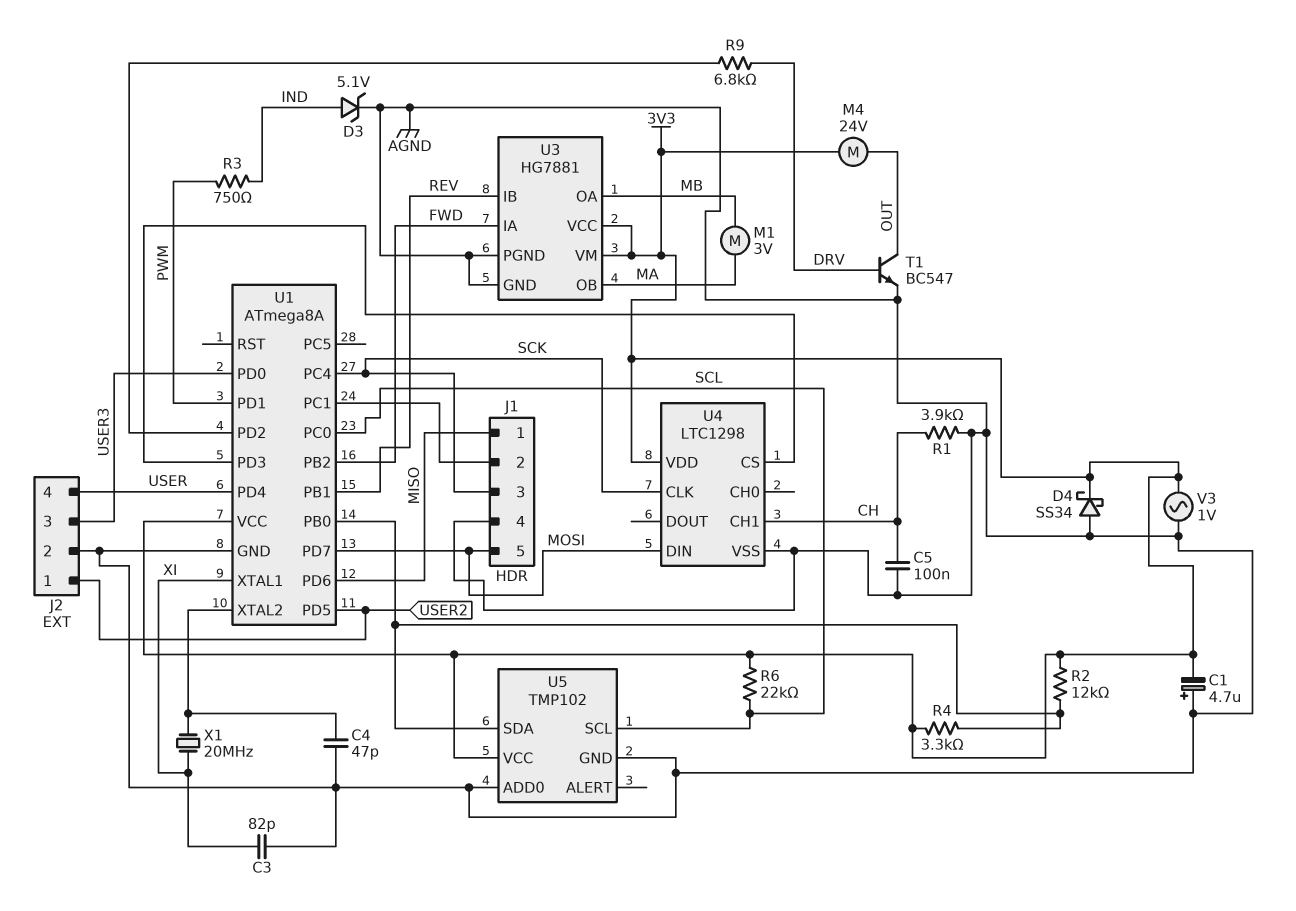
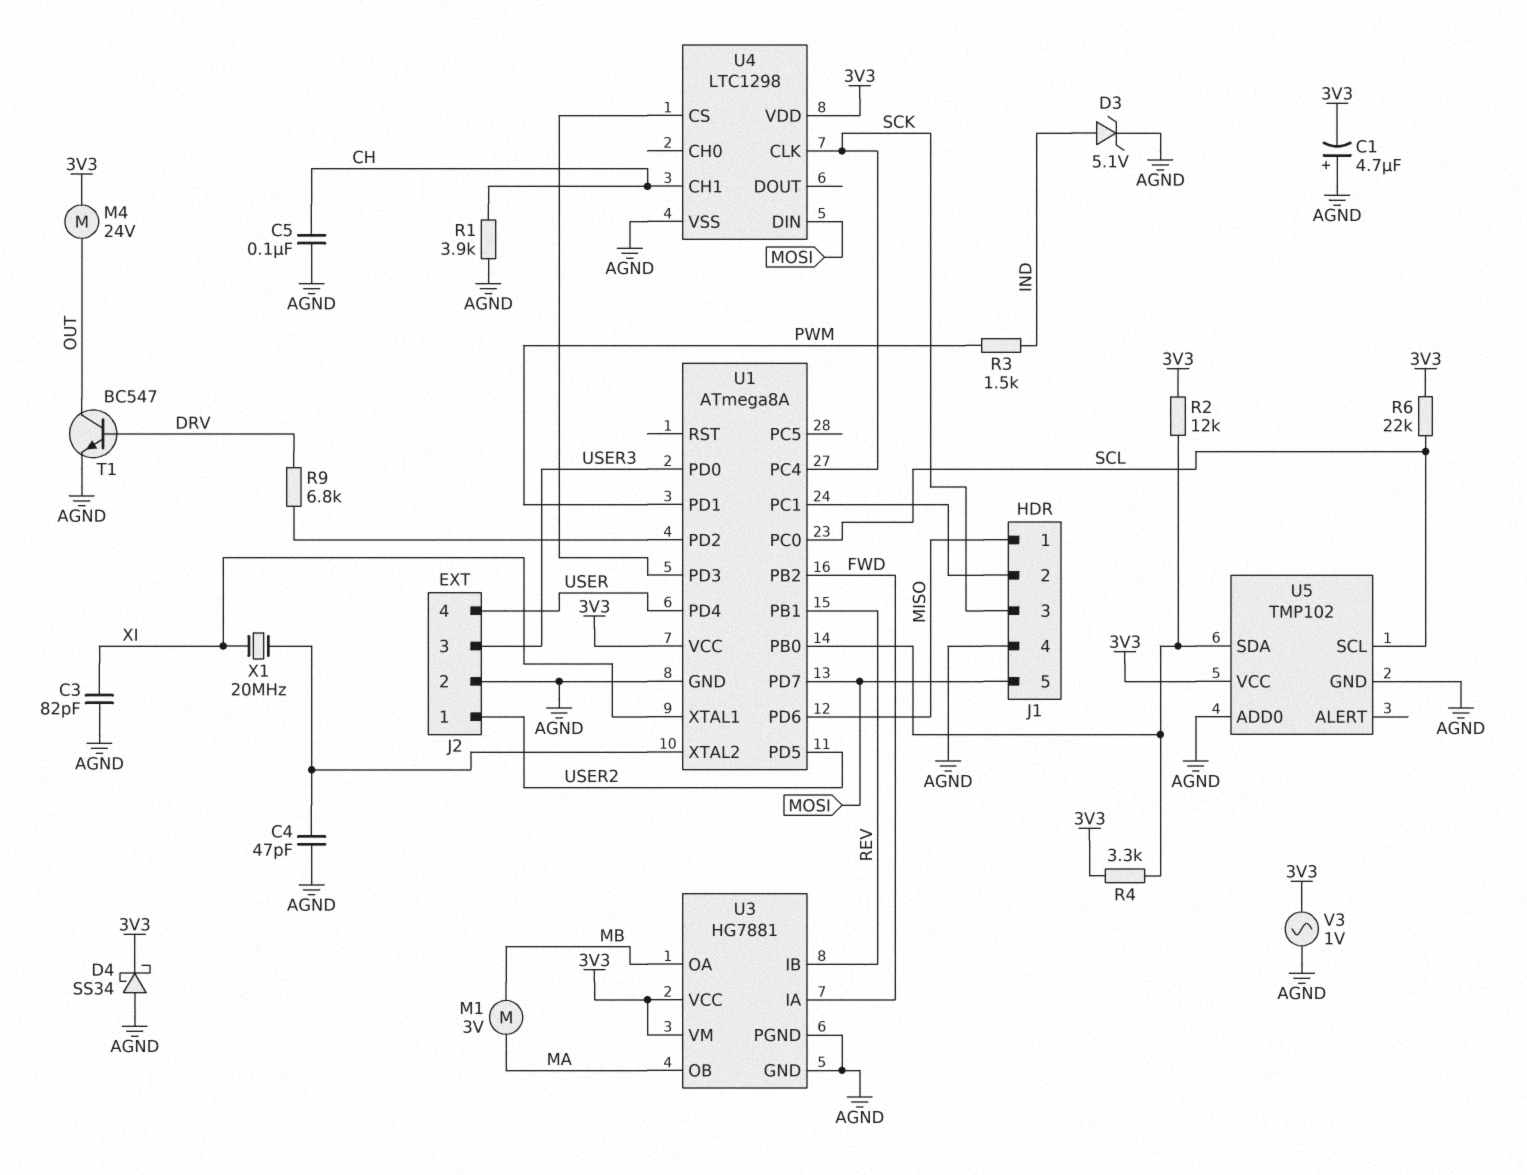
R3: 750 (IND, PWM) -> 1.5k (IND, PWM)

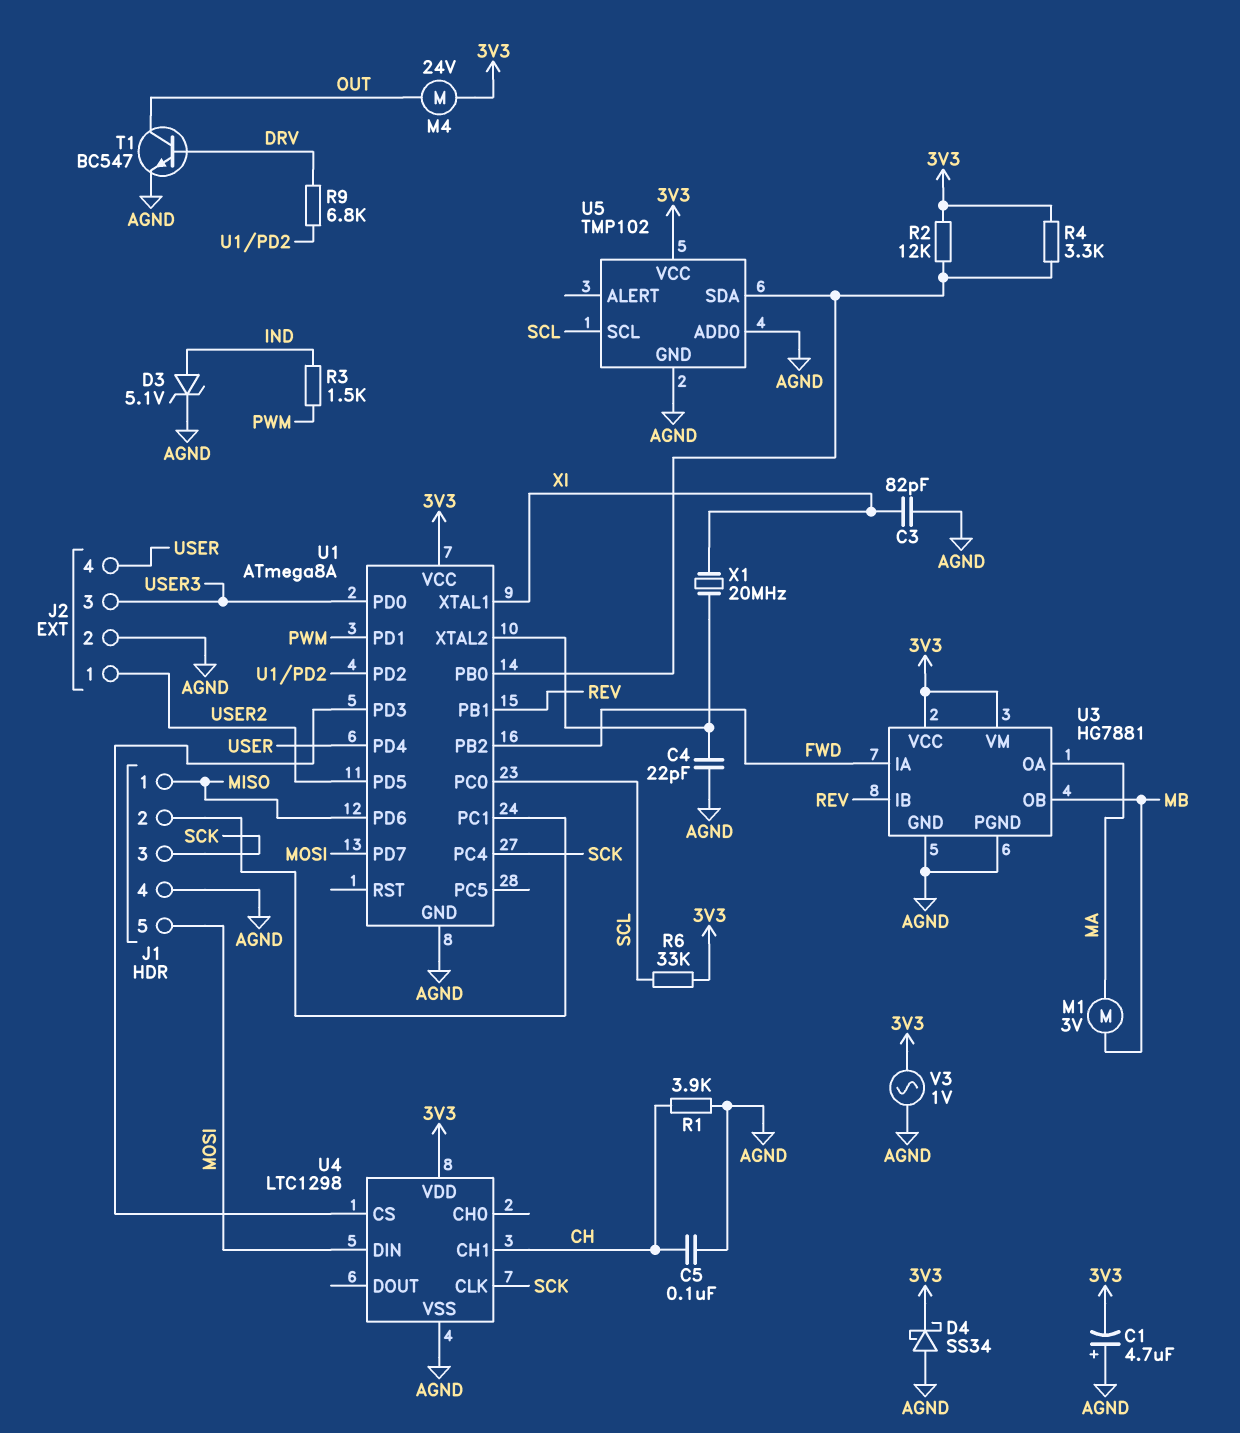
C4: 47pF (AGND, U1/XTAL2) -> 22pF (AGND, U1/XTAL2)
R6: 22k (3V3, SCL) -> 33k (3V3, SCL)
U3 pin OA: MB -> MA
U3 pin OB: MA -> MB

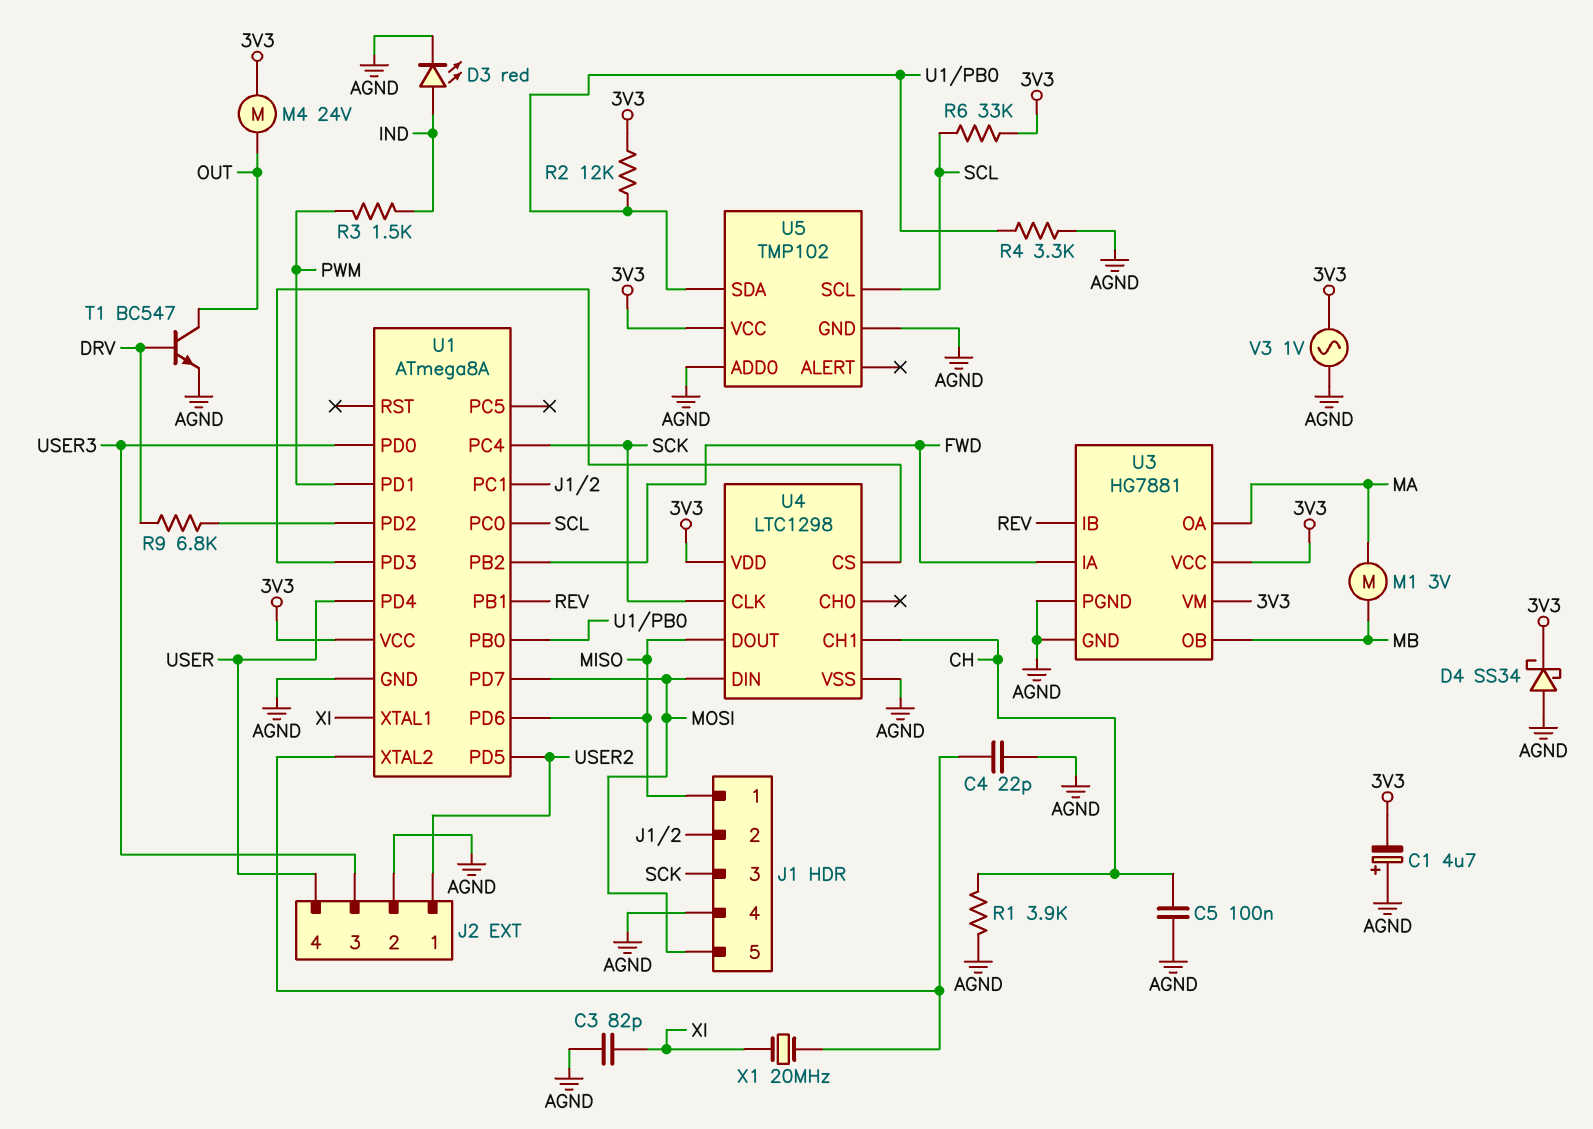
D3: zener 5.1V (A IND, K AGND) -> LED red (A IND, K AGND)
R4: 3.3k (3V3, U1/PB0) -> 3.3k (AGND, U1/PB0)
U4 pin DOUT: none -> MISO

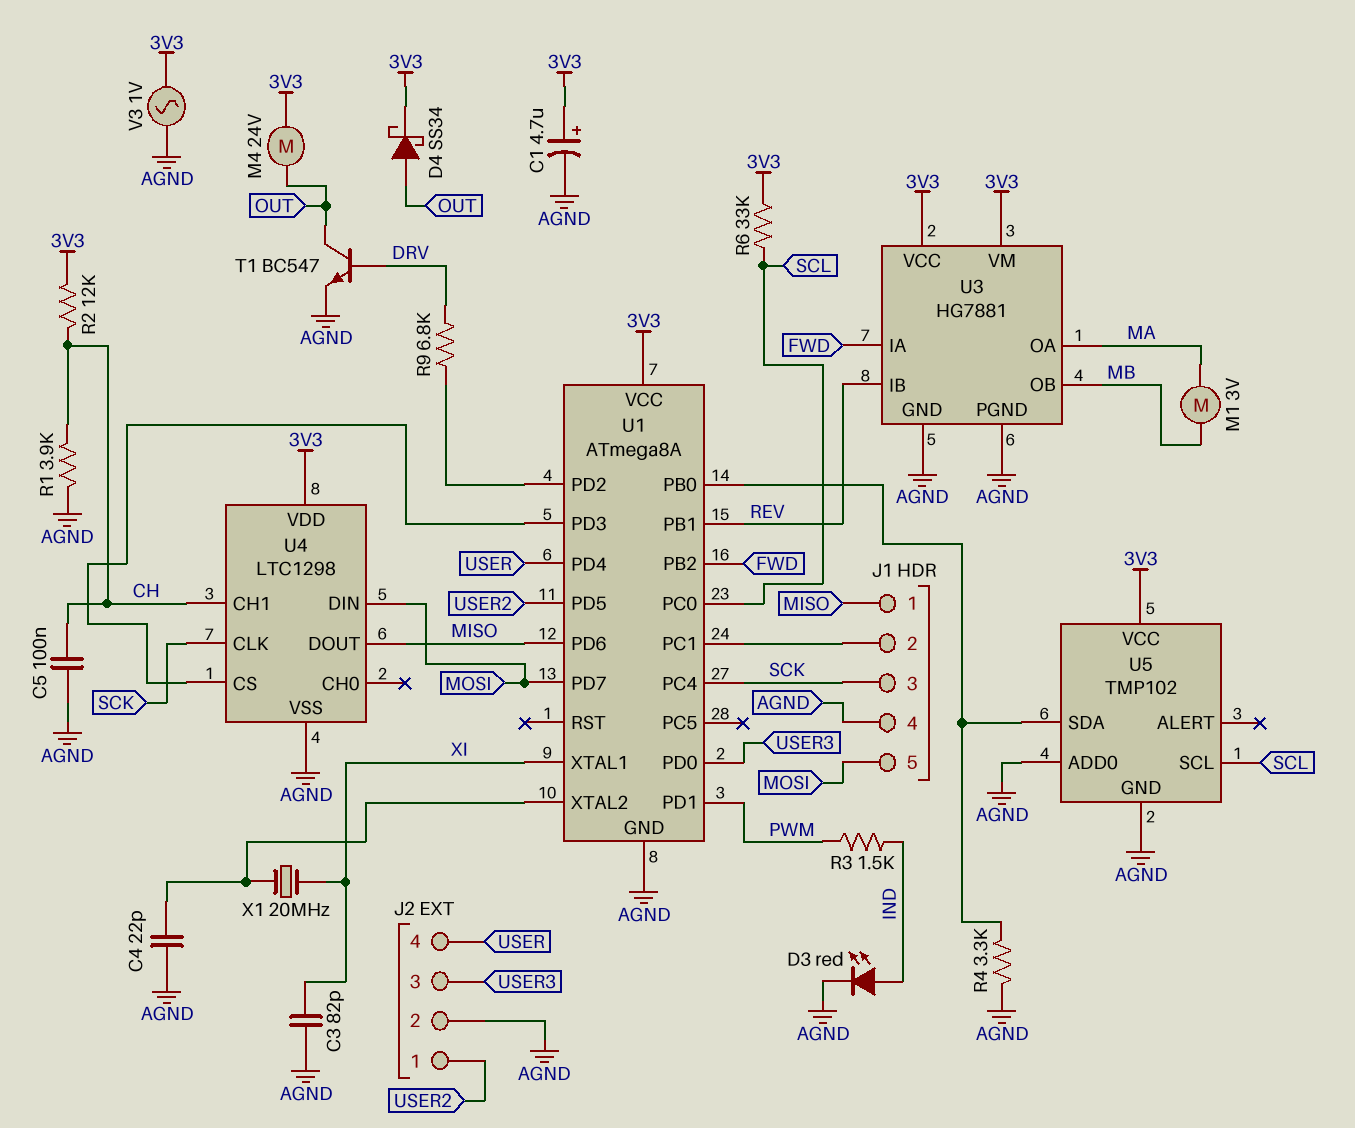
C1: 4.7uF (plus AGND, minus 3V3) -> 4.7uF (plus 3V3, minus AGND)
D4: schottky SS34 (A AGND, K 3V3) -> schottky SS34 (A OUT, K 3V3)
R2: 12k (3V3, U1/PB0) -> 12k (3V3, CH)

